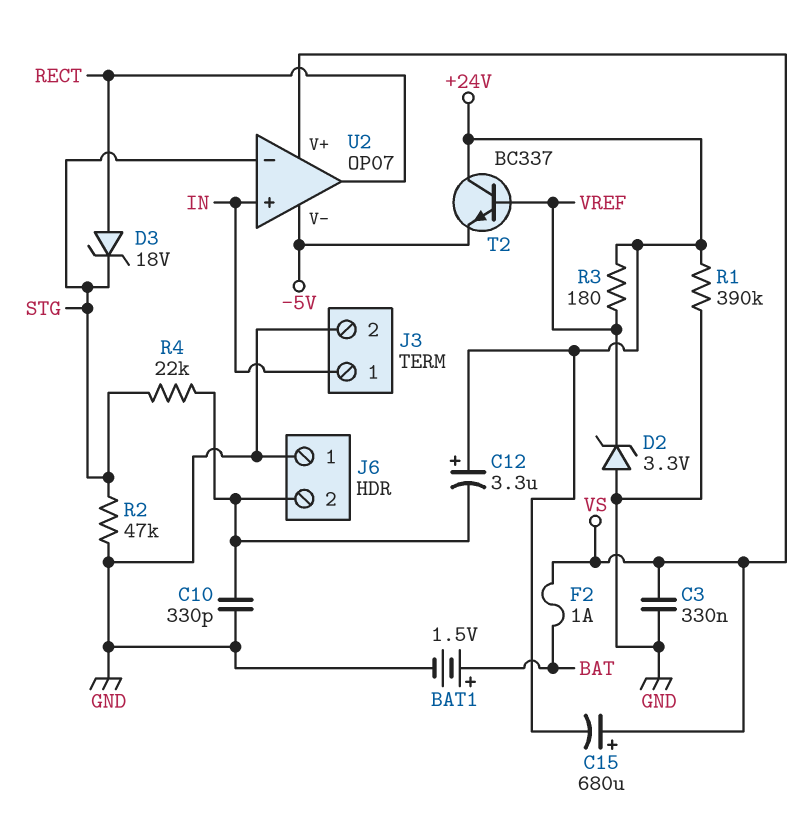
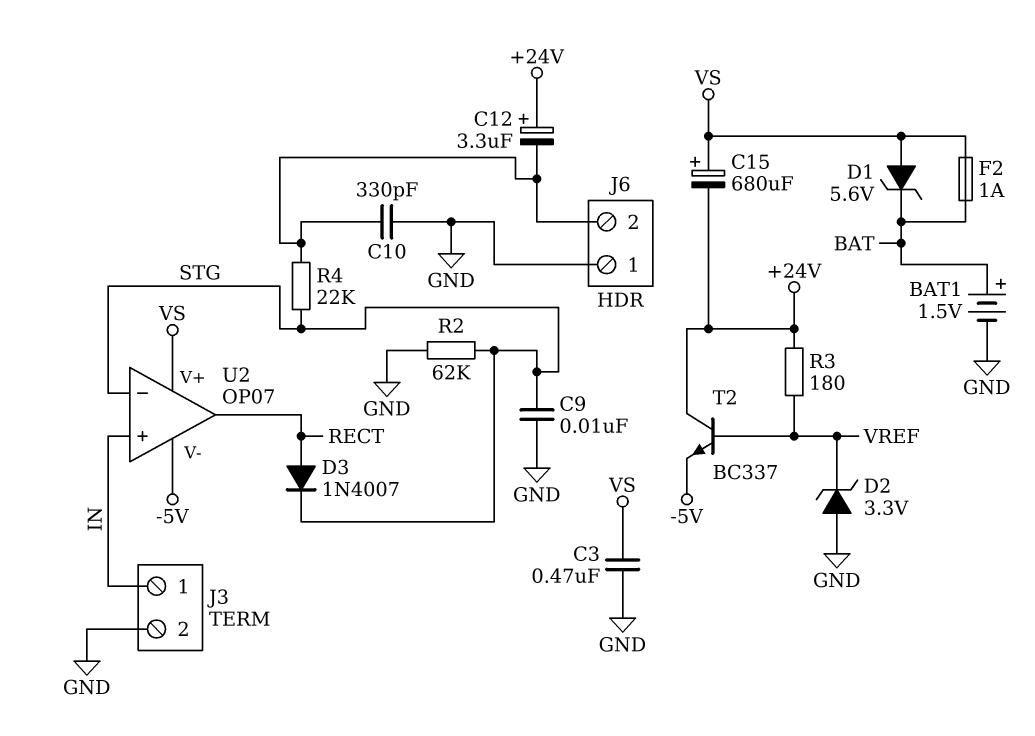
C3: 330nF (GND, VS) -> 470nF (GND, VS)
C9: none -> 10nF (GND, STG)
D1: none -> zener 5.6V (A VS, K BAT)
D3: zener 18V (A RECT, K STG) -> diode 1N4007 (A RECT, K STG)
R1: 390k (+24V, GND) -> none
R2: 47k (GND, STG) -> 62k (GND, STG)

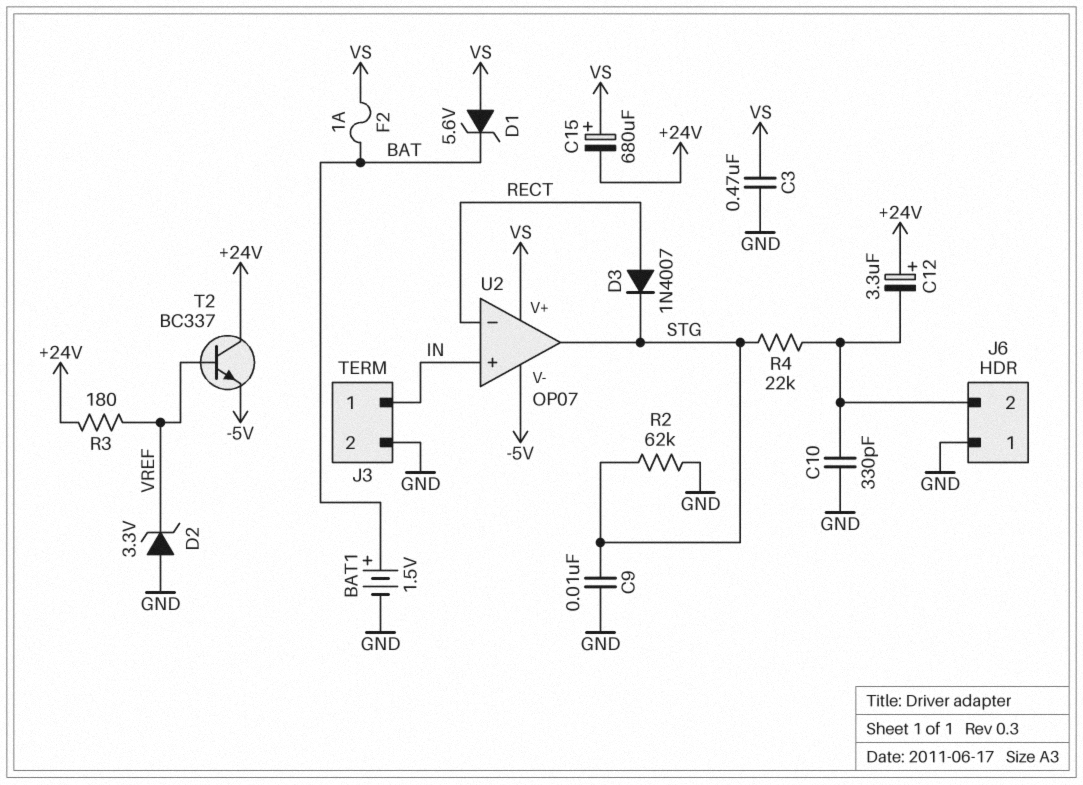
U2 pin in-: STG -> RECT
U2 pin out: RECT -> STG

